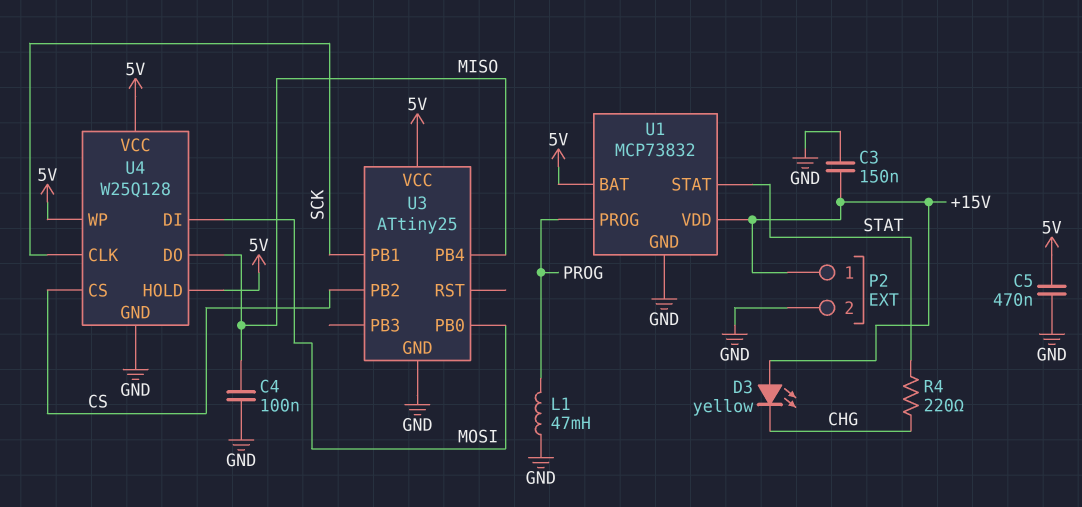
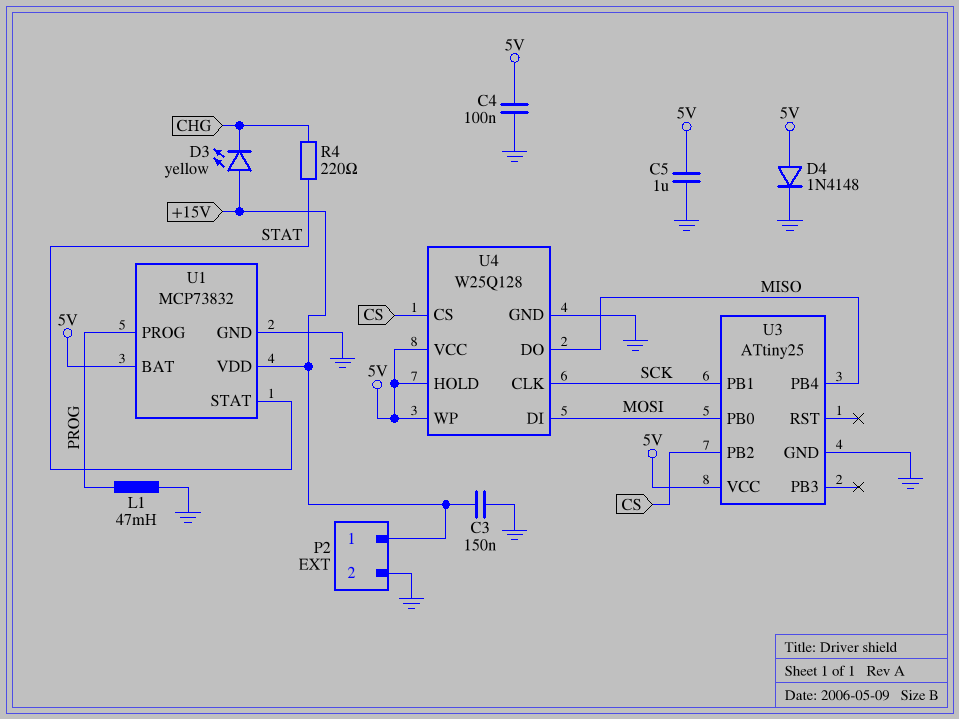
C4: 100nF (GND, MISO) -> 100nF (5V, GND)
C5: 470nF (5V, GND) -> 1uF (5V, GND)
D4: none -> diode 1N4148 (A 5V, K GND)

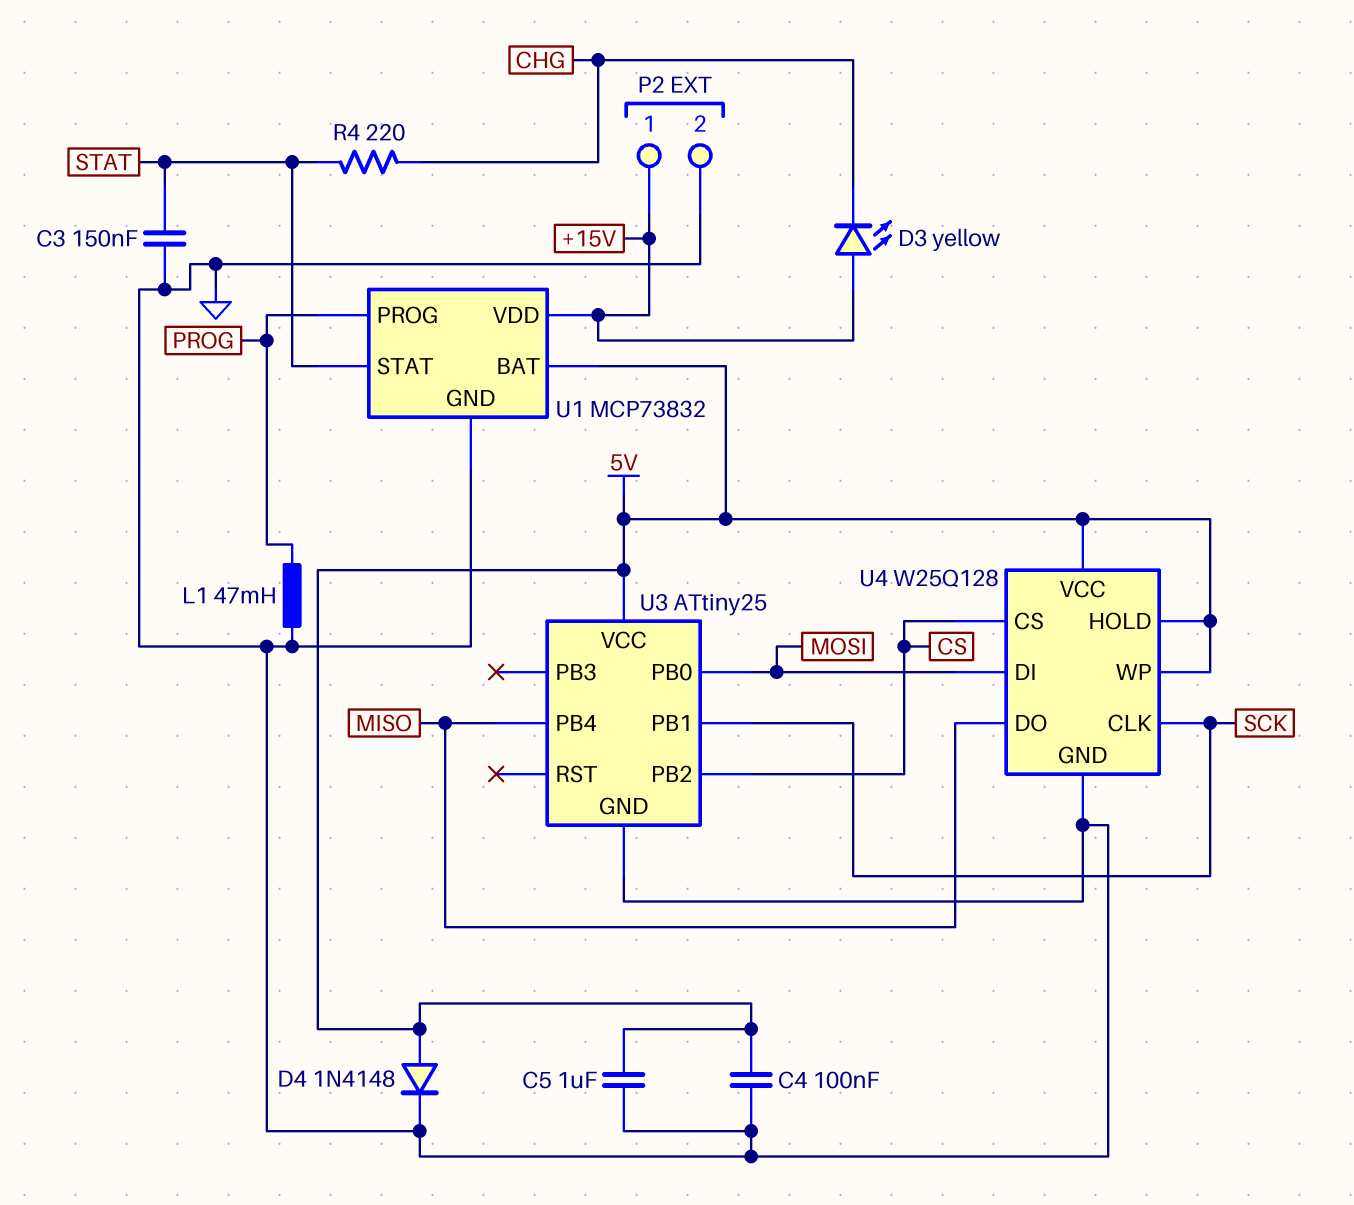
C3: 150nF (+15V, GND) -> 150nF (GND, STAT)

